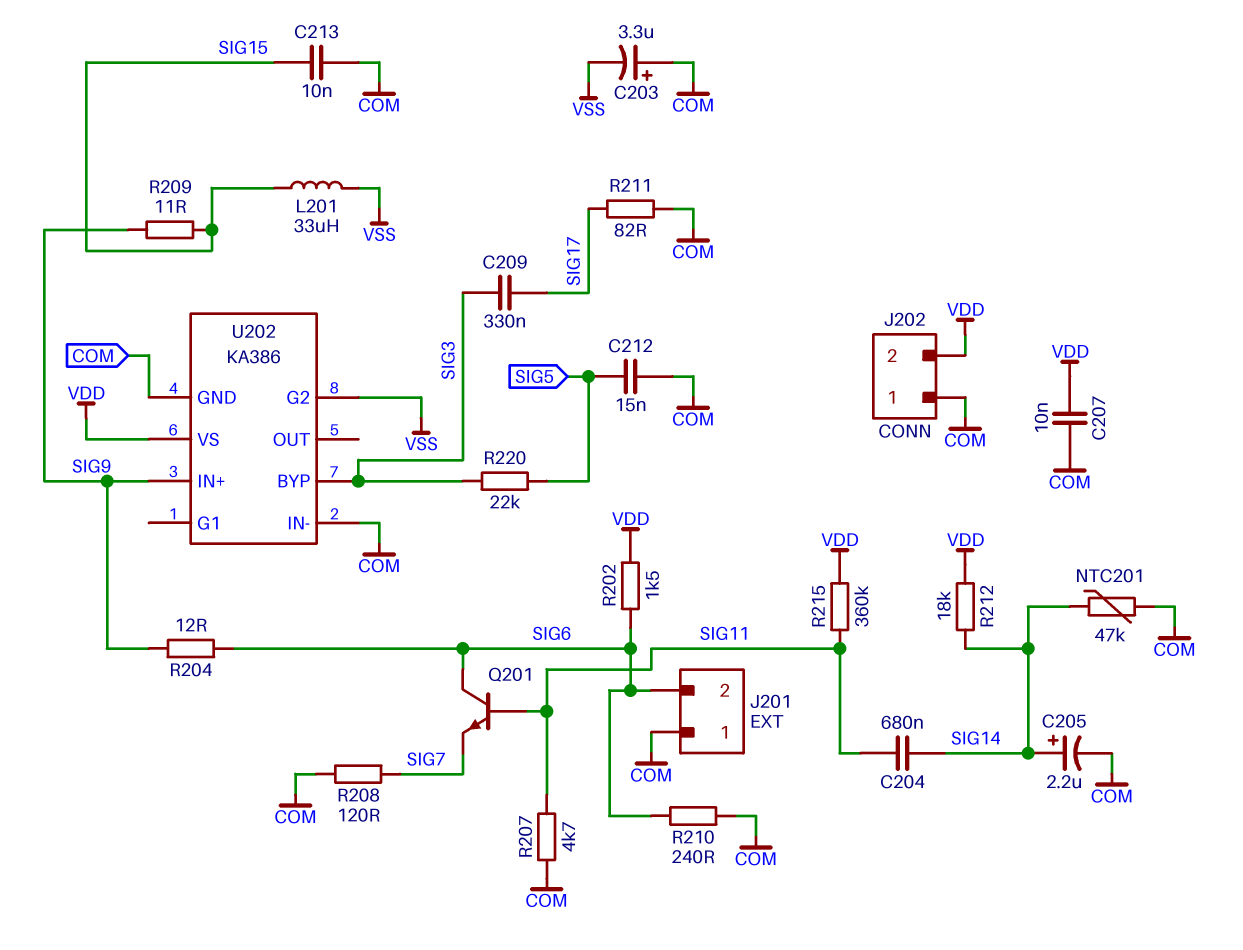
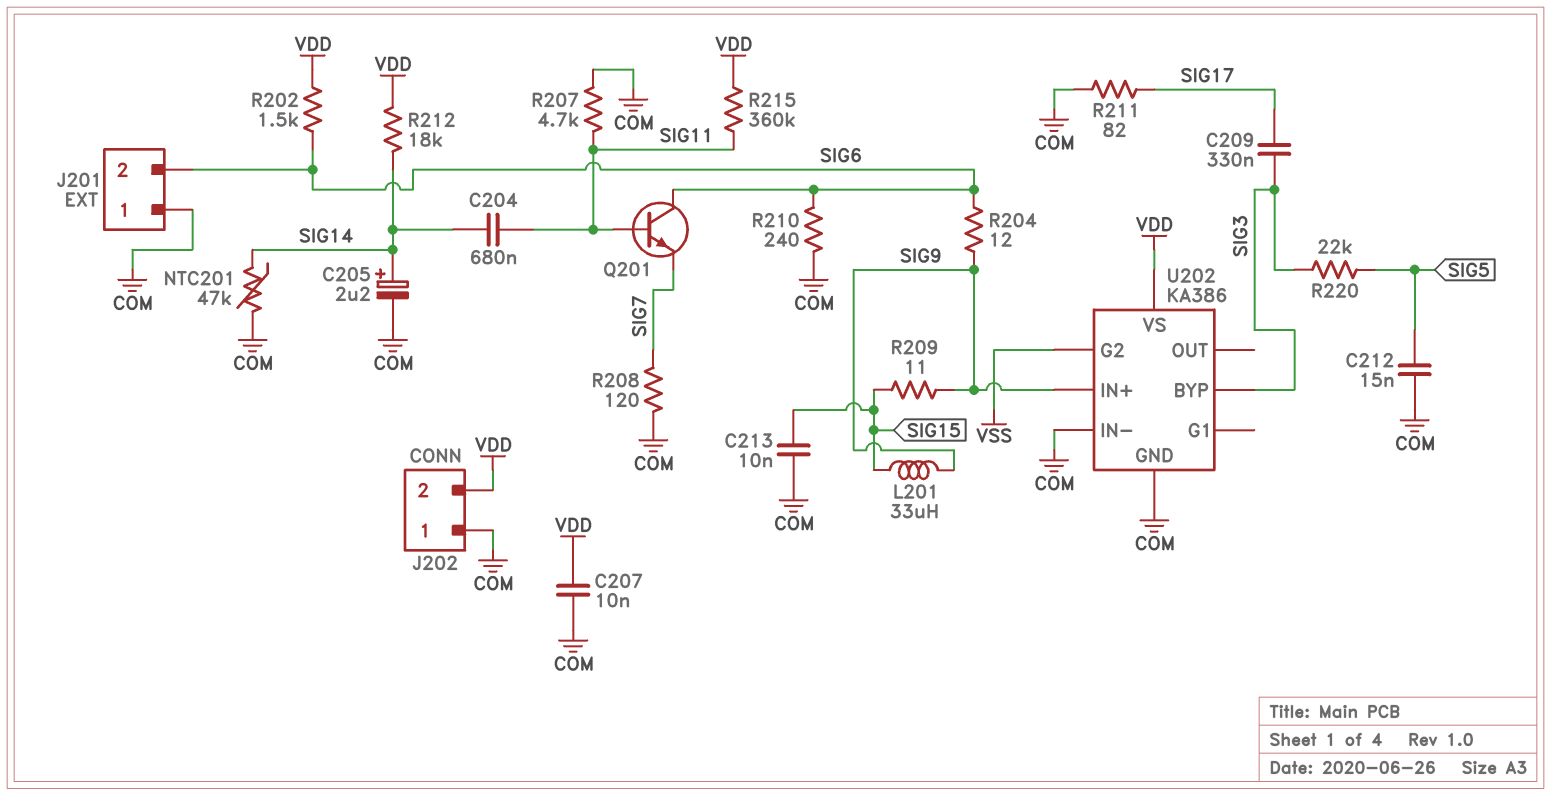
C203: 3.3uF (plus COM, minus VSS) -> none
L201: 33uH (SIG15, VSS) -> 33uH (SIG9, SIG15)

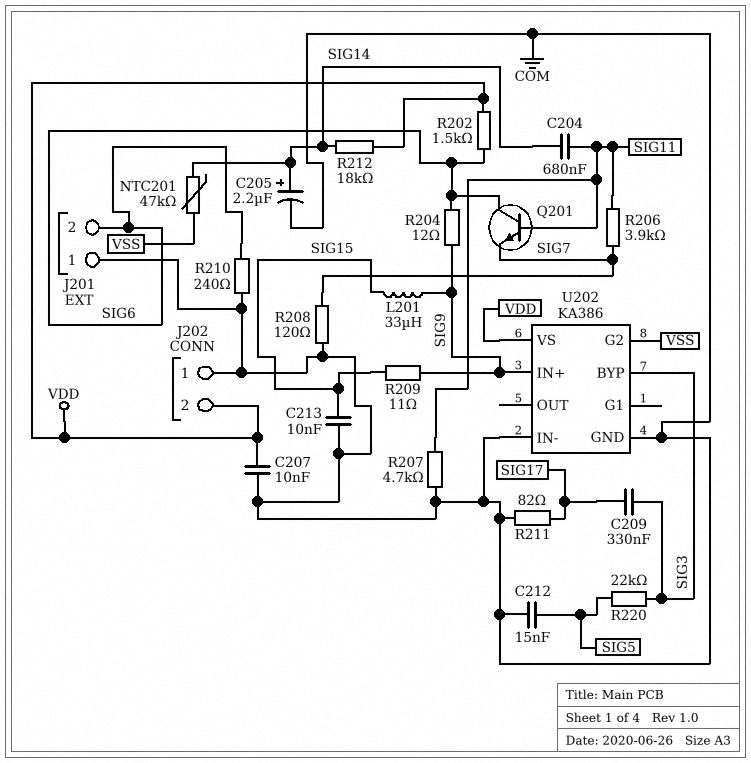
NTC201: 47k (COM, SIG14) -> 47k (SIG14, VSS)
R206: none -> 3.9k (SIG7, SIG11)
R215: 360k (SIG11, VDD) -> none

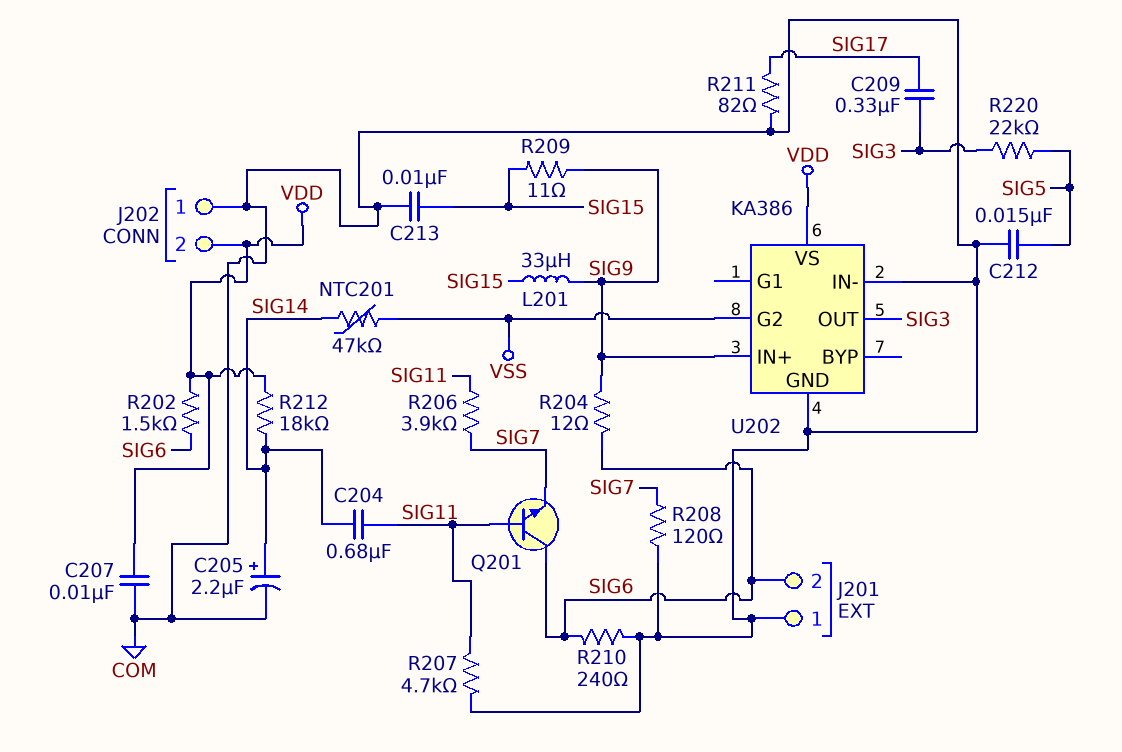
U202 pin BYP: SIG3 -> none
U202 pin OUT: none -> SIG3

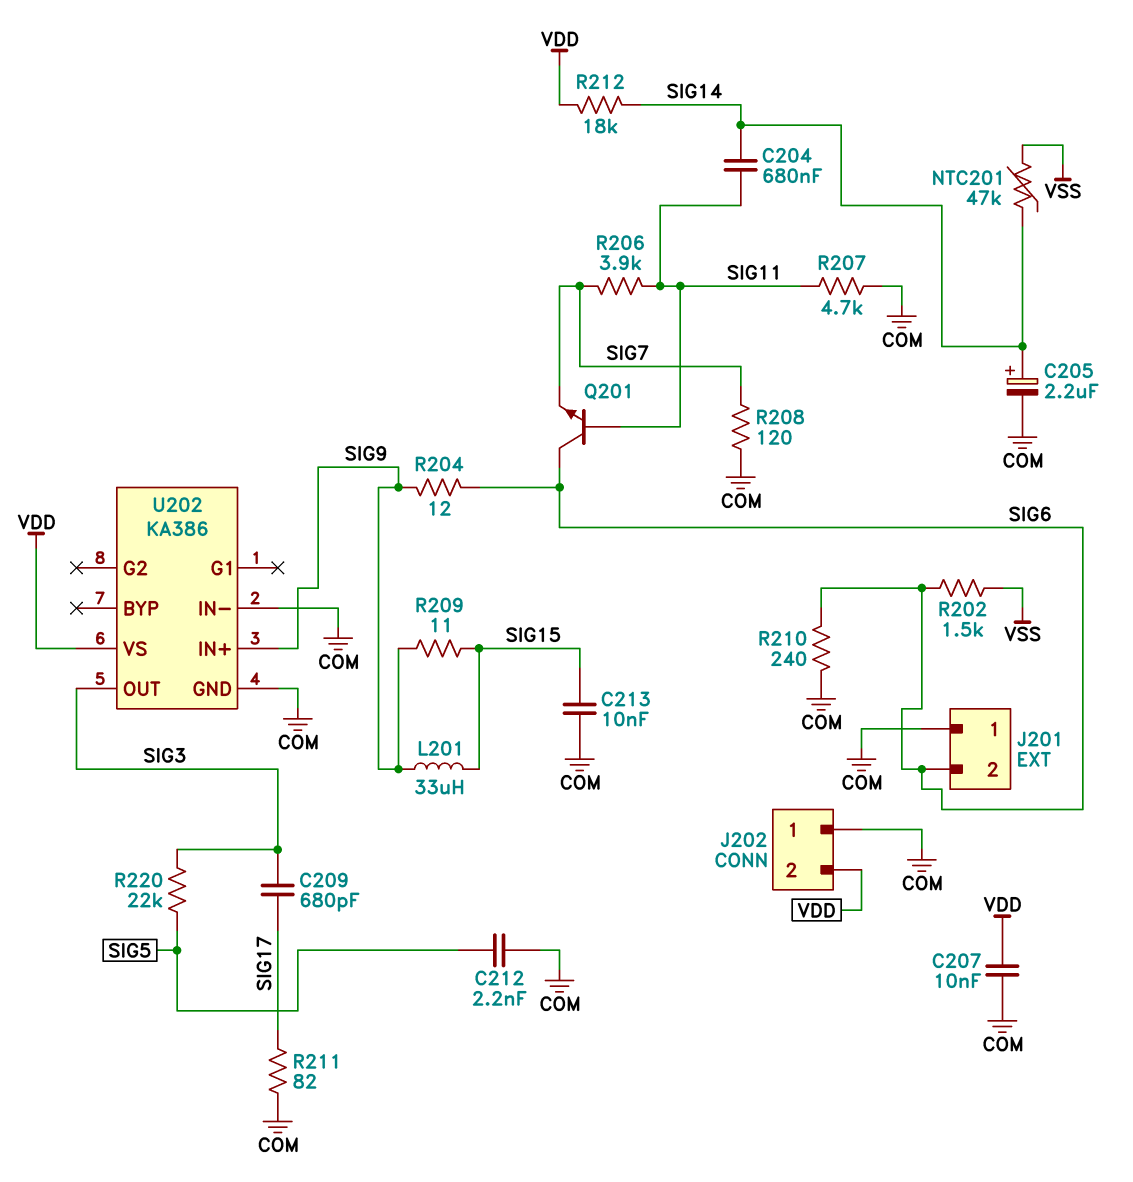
C209: 330nF (SIG3, SIG17) -> 680pF (SIG3, SIG17)
C212: 15nF (COM, SIG5) -> 2.2nF (COM, SIG5)
R202: 1.5k (SIG6, VDD) -> 1.5k (SIG6, VSS)
U202 pin G2: VSS -> none

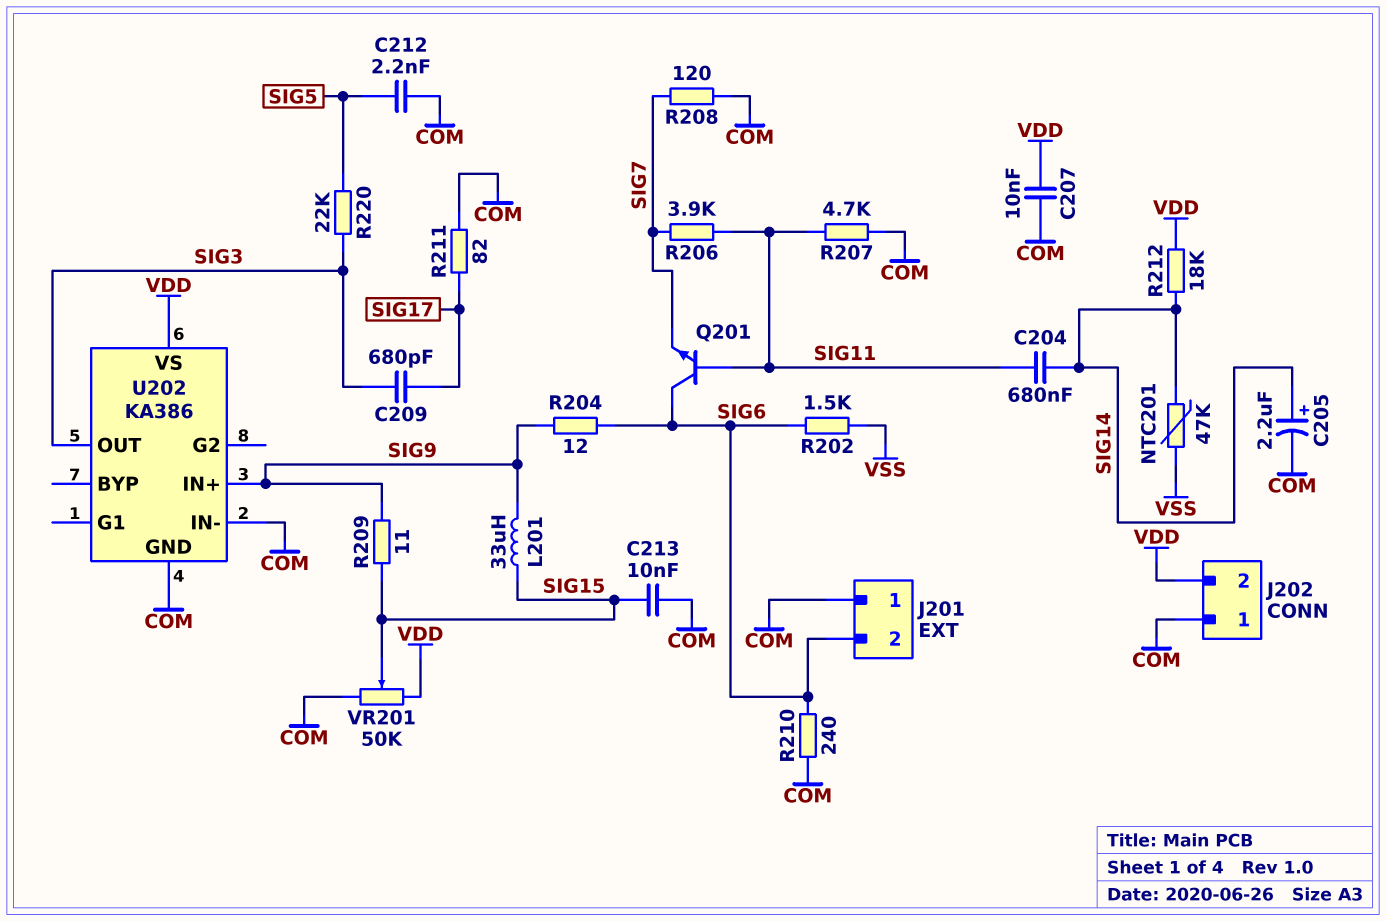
VR201: none -> 50k (COM, VDD, wiper SIG15)

